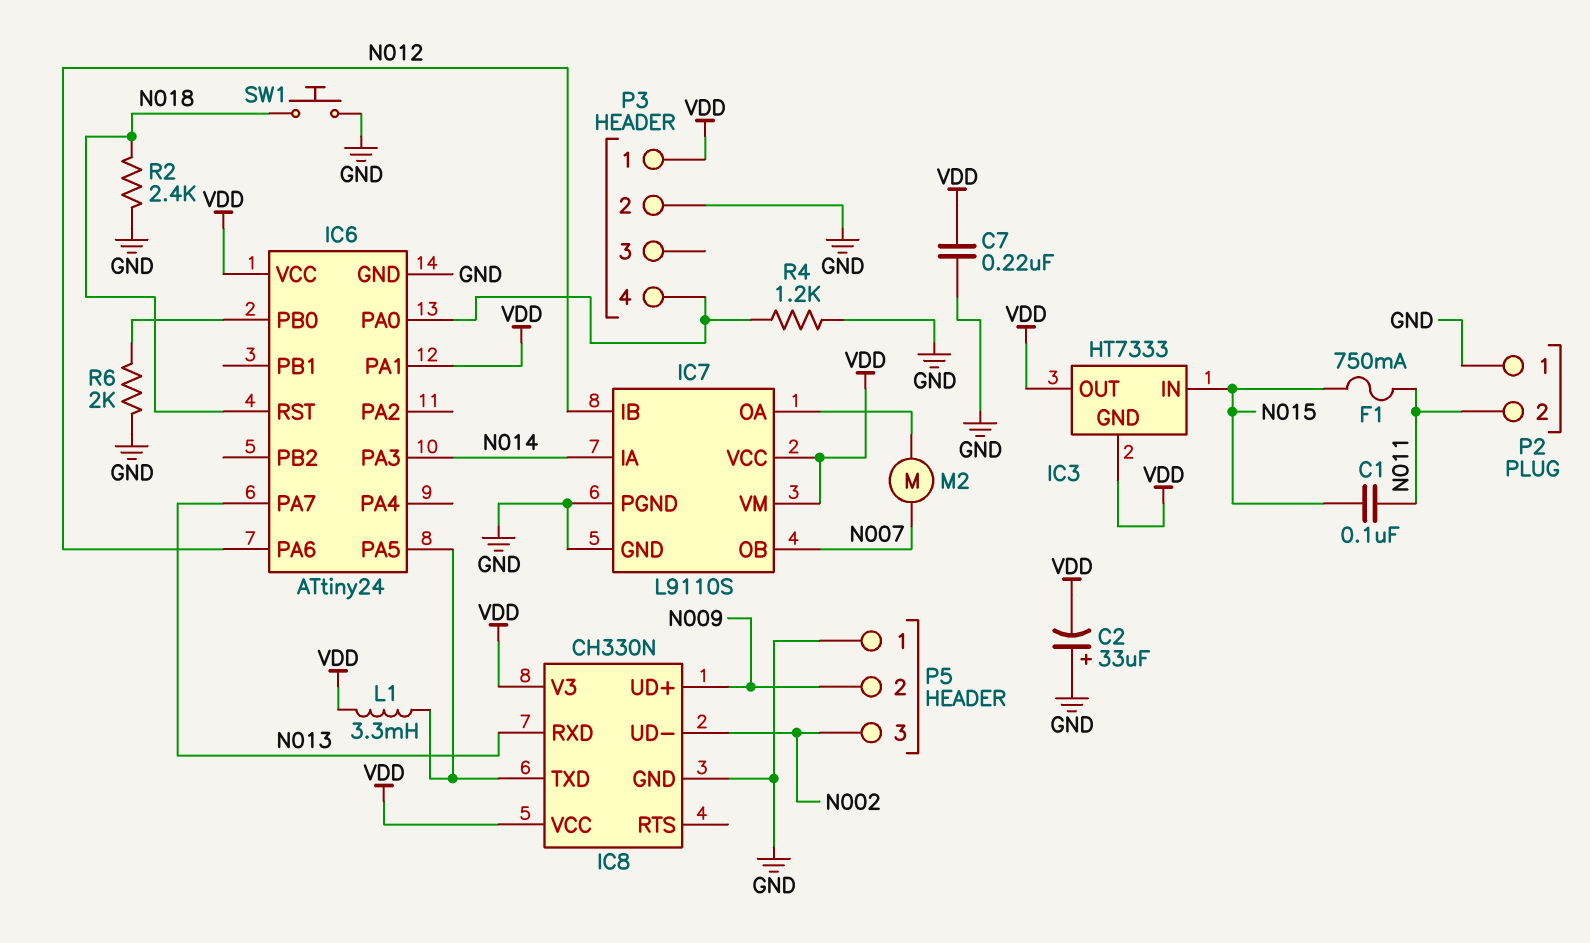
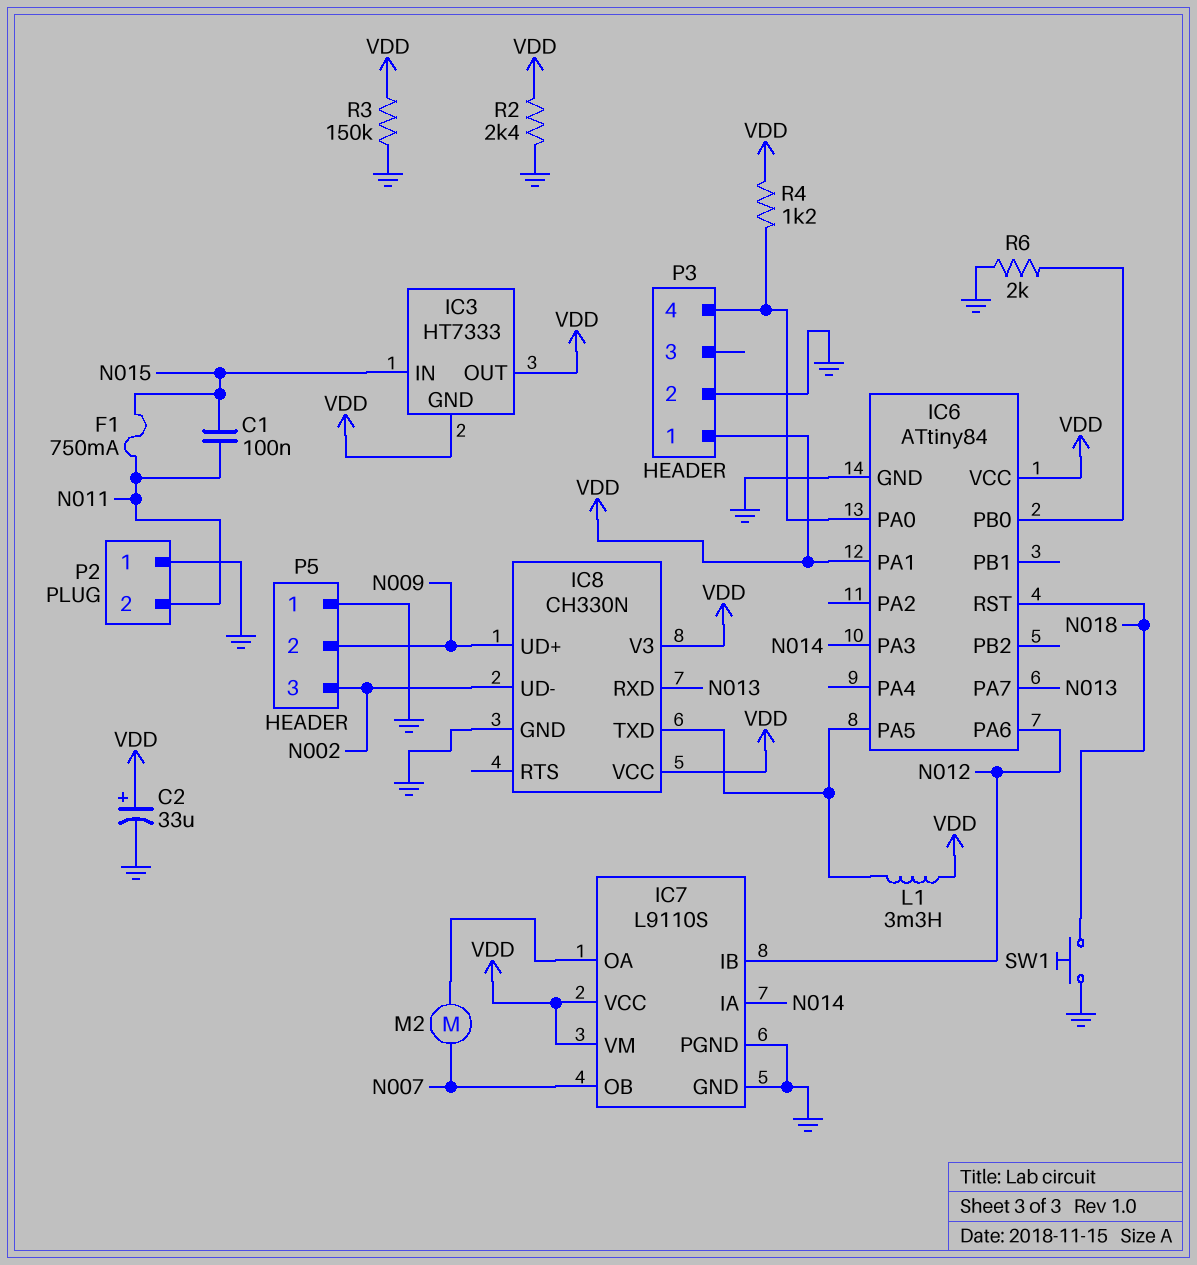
C2: 33uF (plus GND, minus VDD) -> 33uF (plus VDD, minus GND)
C7: 220nF (GND, VDD) -> none
IC6: ATtiny24 -> ATtiny84
R2: 2.4k (GND, N018) -> 2.4k (GND, VDD)
R3: none -> 150k (GND, VDD)
R4: 1.2k (GND, IC6/PA0) -> 1.2k (IC6/PA0, VDD)

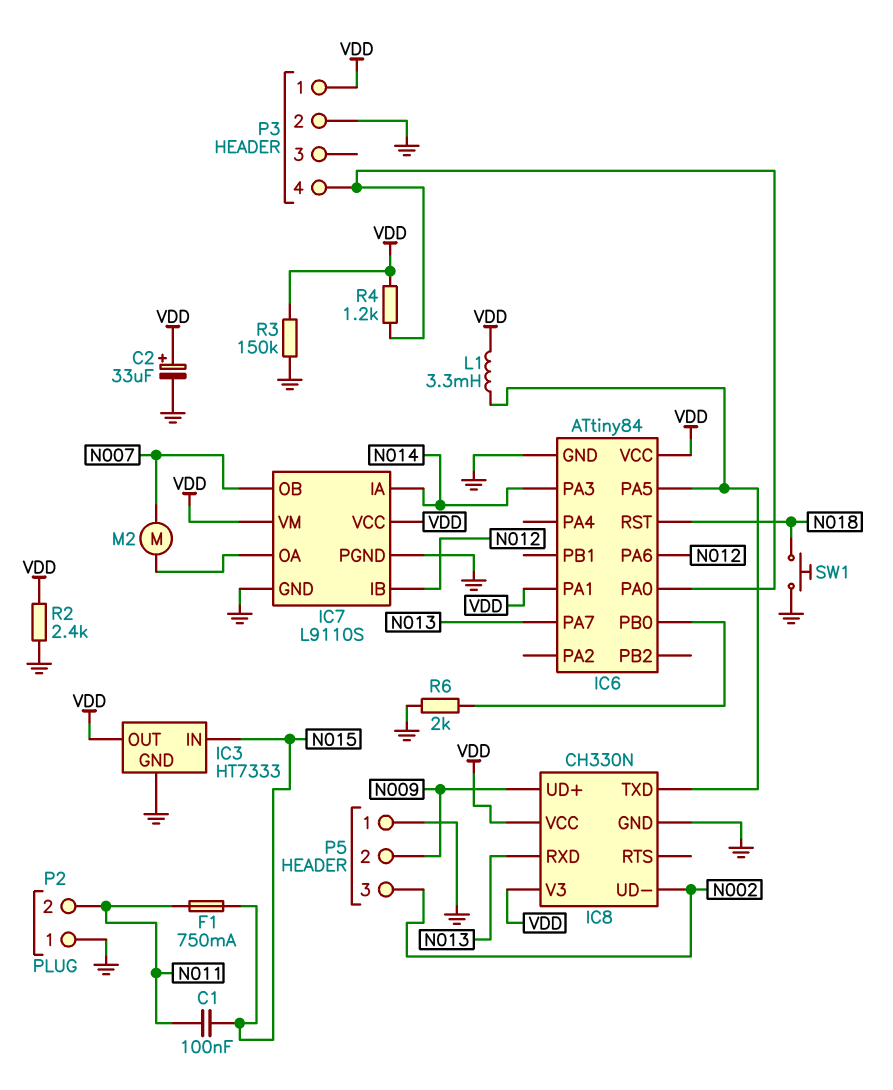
IC3 pin GND: VDD -> GND

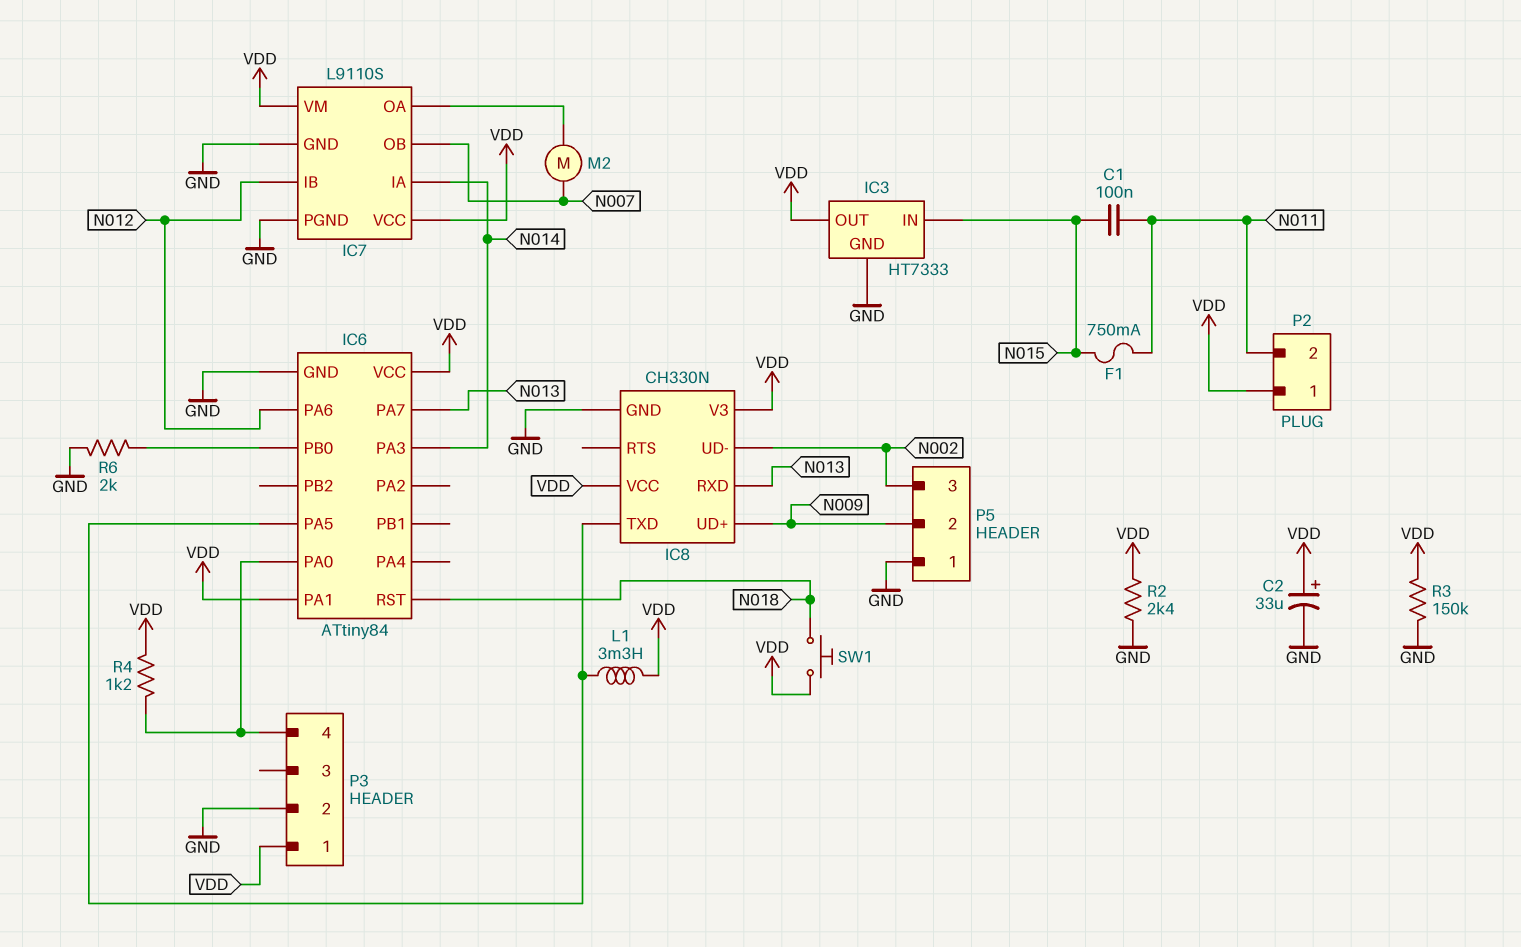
P2 pin 1: GND -> VDD
SW1: button (GND, N018) -> button (N018, VDD)

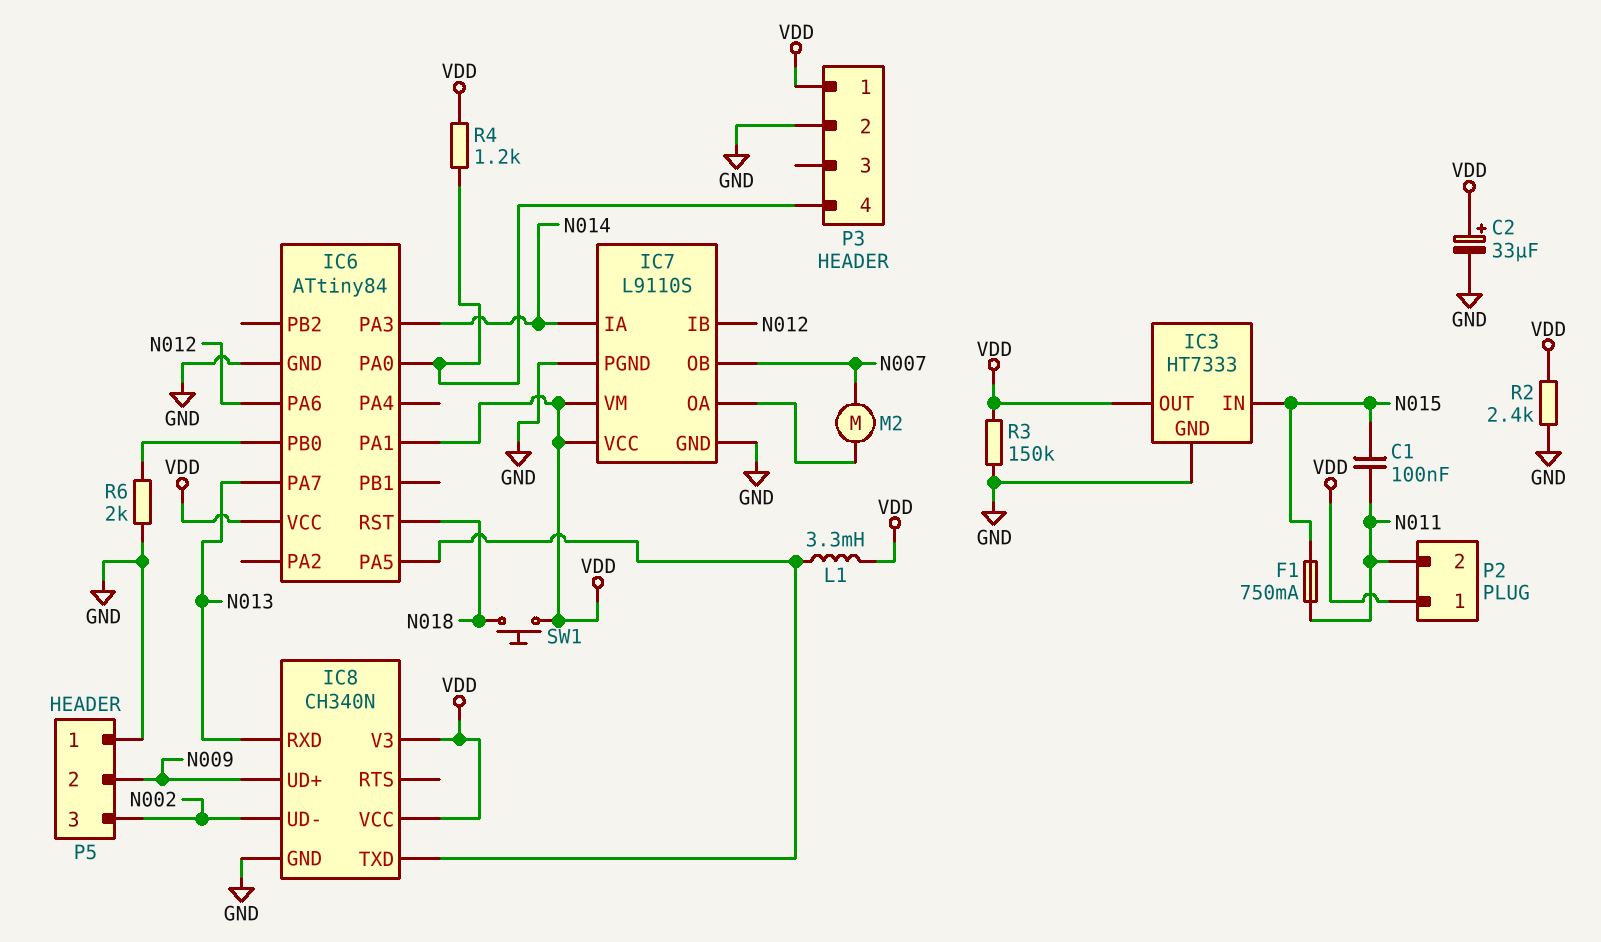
IC8: CH330N -> CH340N

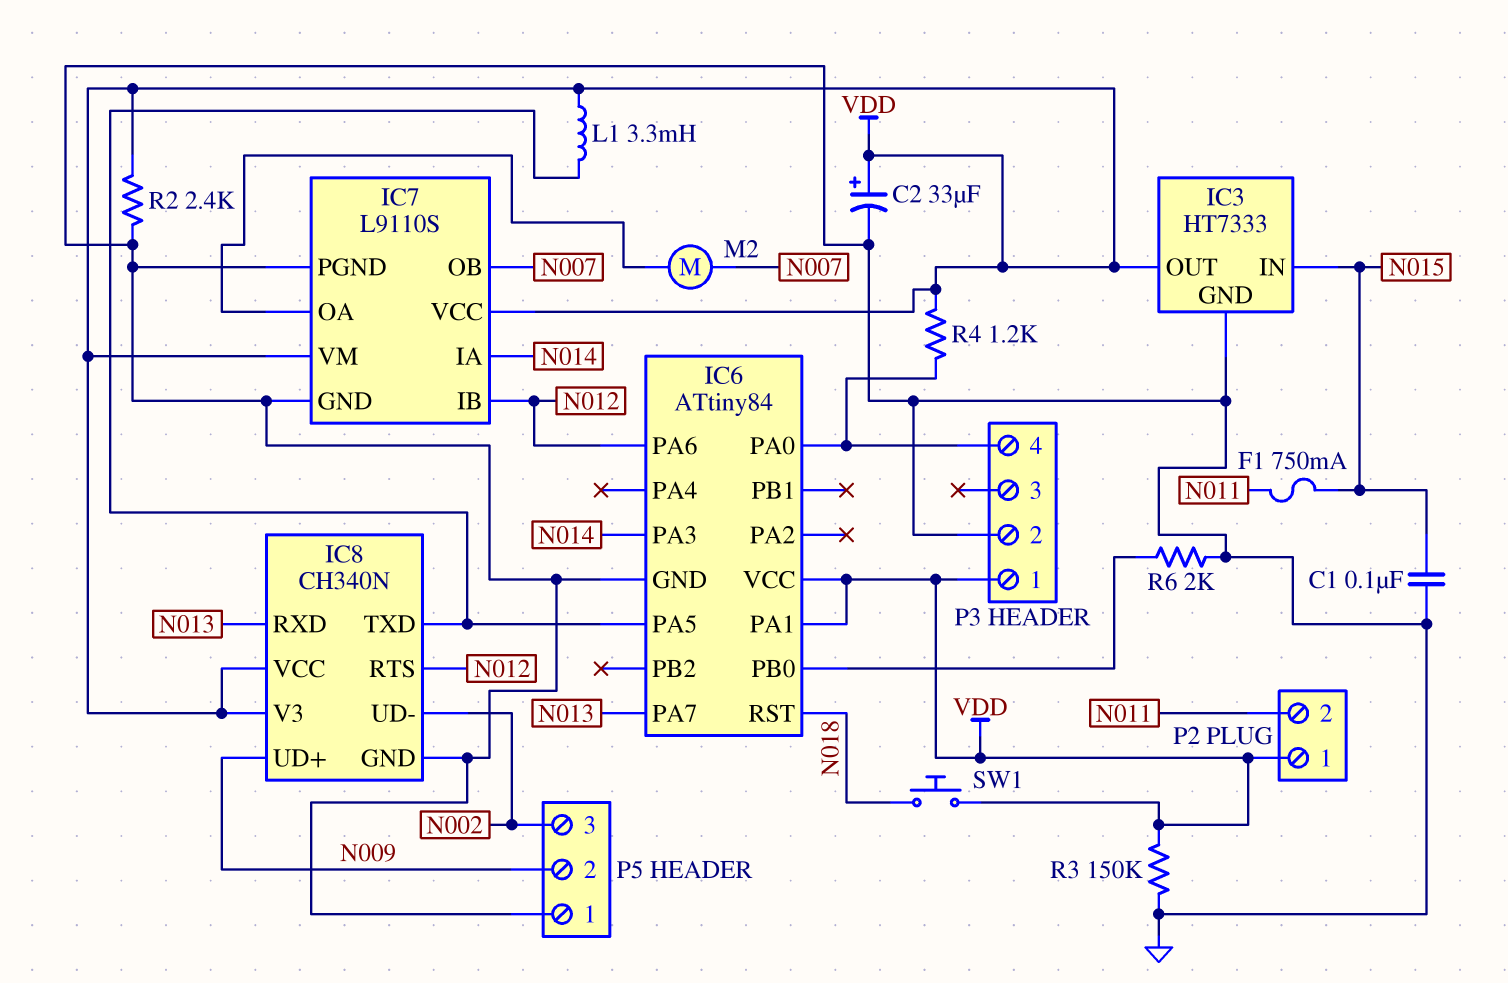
C1: 100nF (N011, N015) -> 100nF (GND, N015)
IC8 pin RTS: none -> N012

